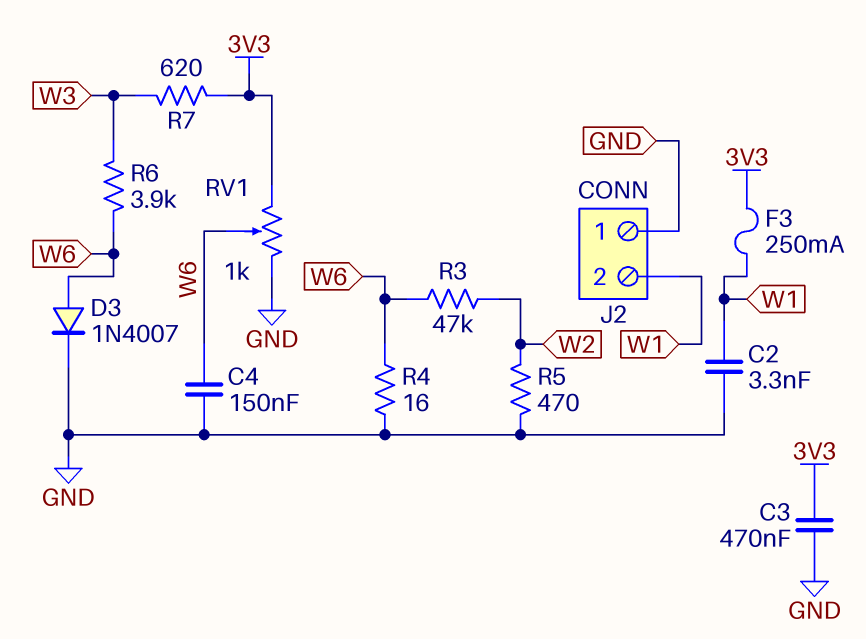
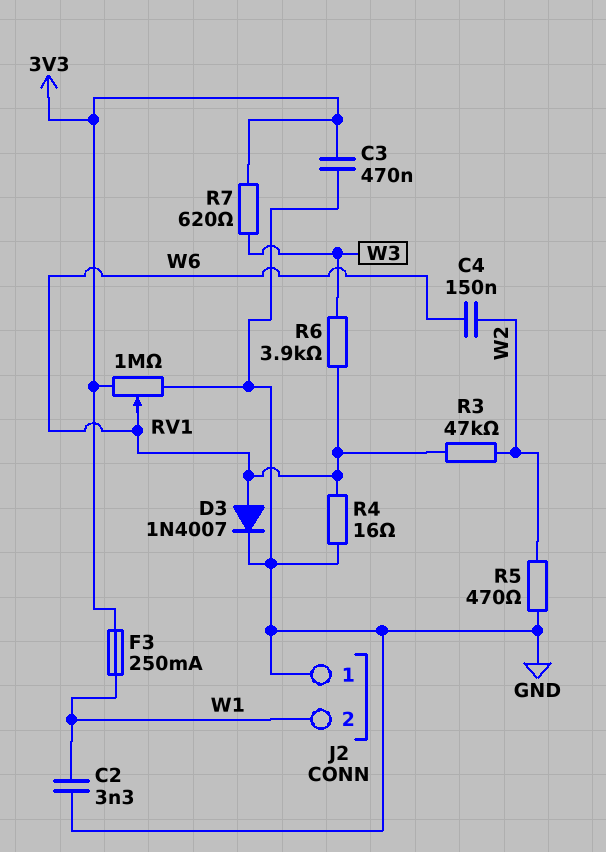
C4: 150nF (GND, W6) -> 150nF (W2, W6)
RV1: 1k (3V3, GND, wiper W6) -> 1M (3V3, GND, wiper W6)

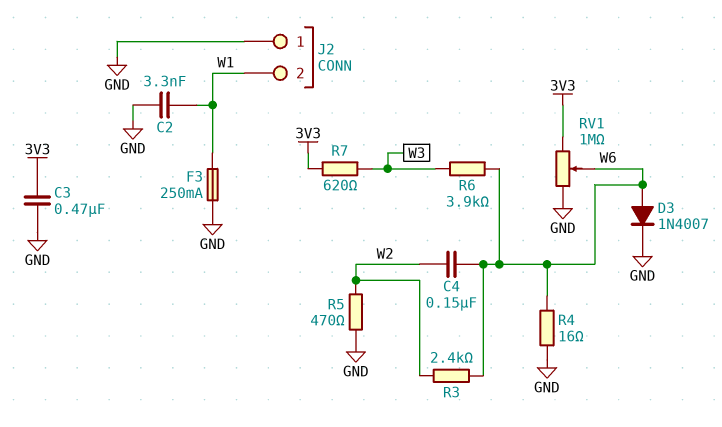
F3: 250mA (3V3, W1) -> 250mA (GND, W1)
R3: 47k (W2, W6) -> 2.4k (W2, W6)

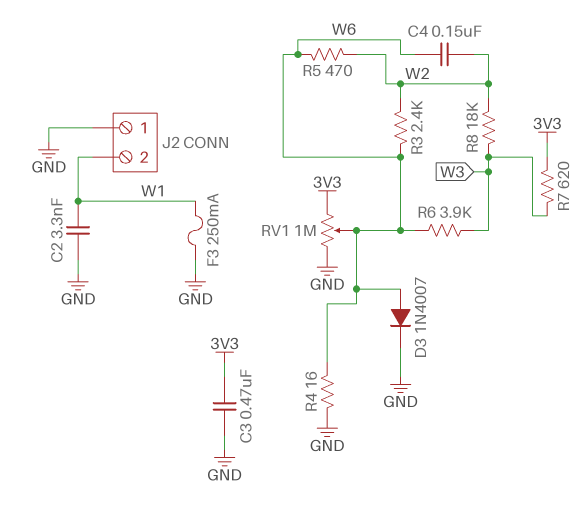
R5: 470 (GND, W2) -> 470 (W2, W6)
R8: none -> 18k (W2, W3)

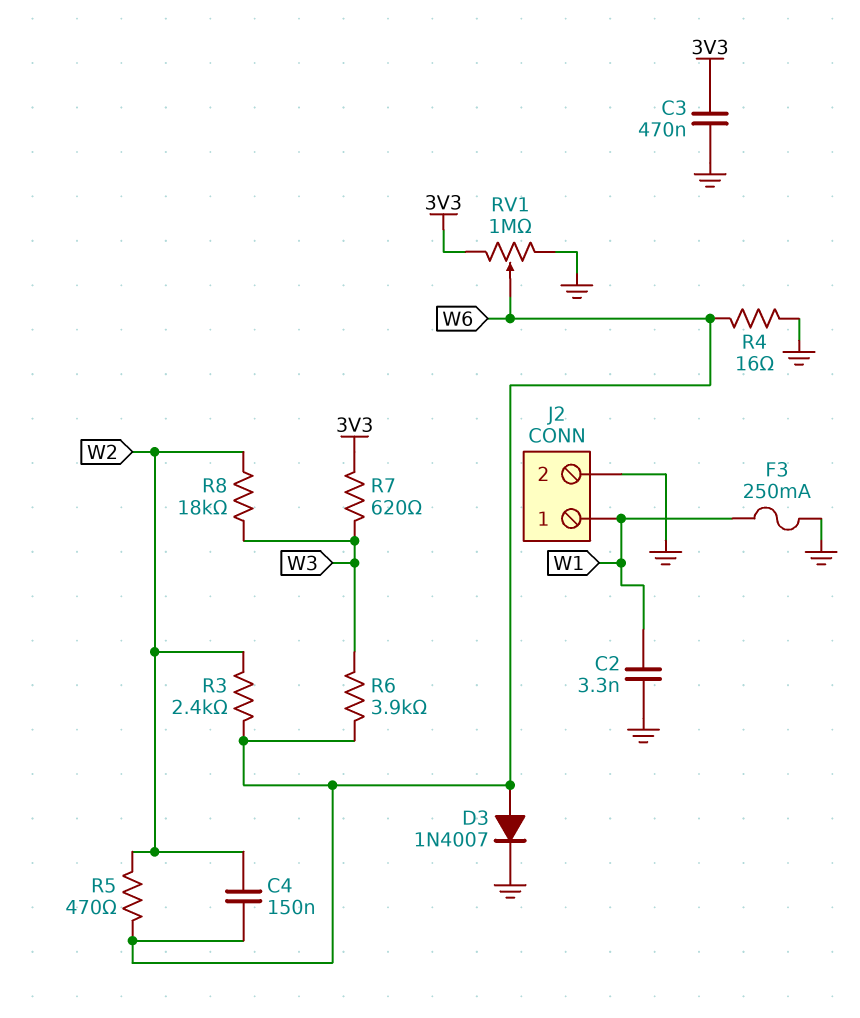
J2 pin 1: GND -> W1
J2 pin 2: W1 -> GND

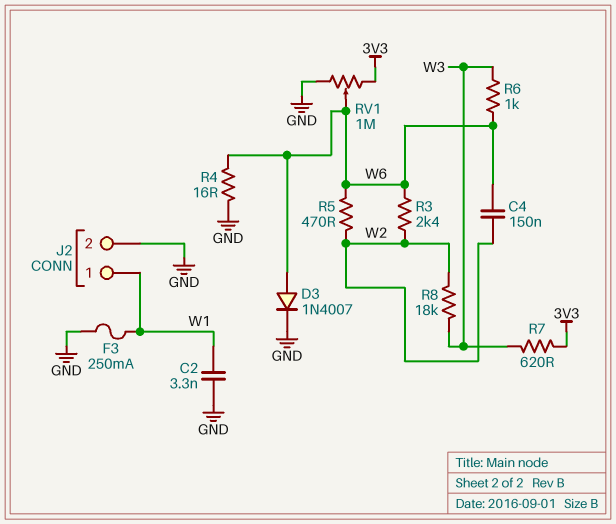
C3: 470nF (3V3, GND) -> none
R6: 3.9k (W3, W6) -> 1k (W3, W6)

